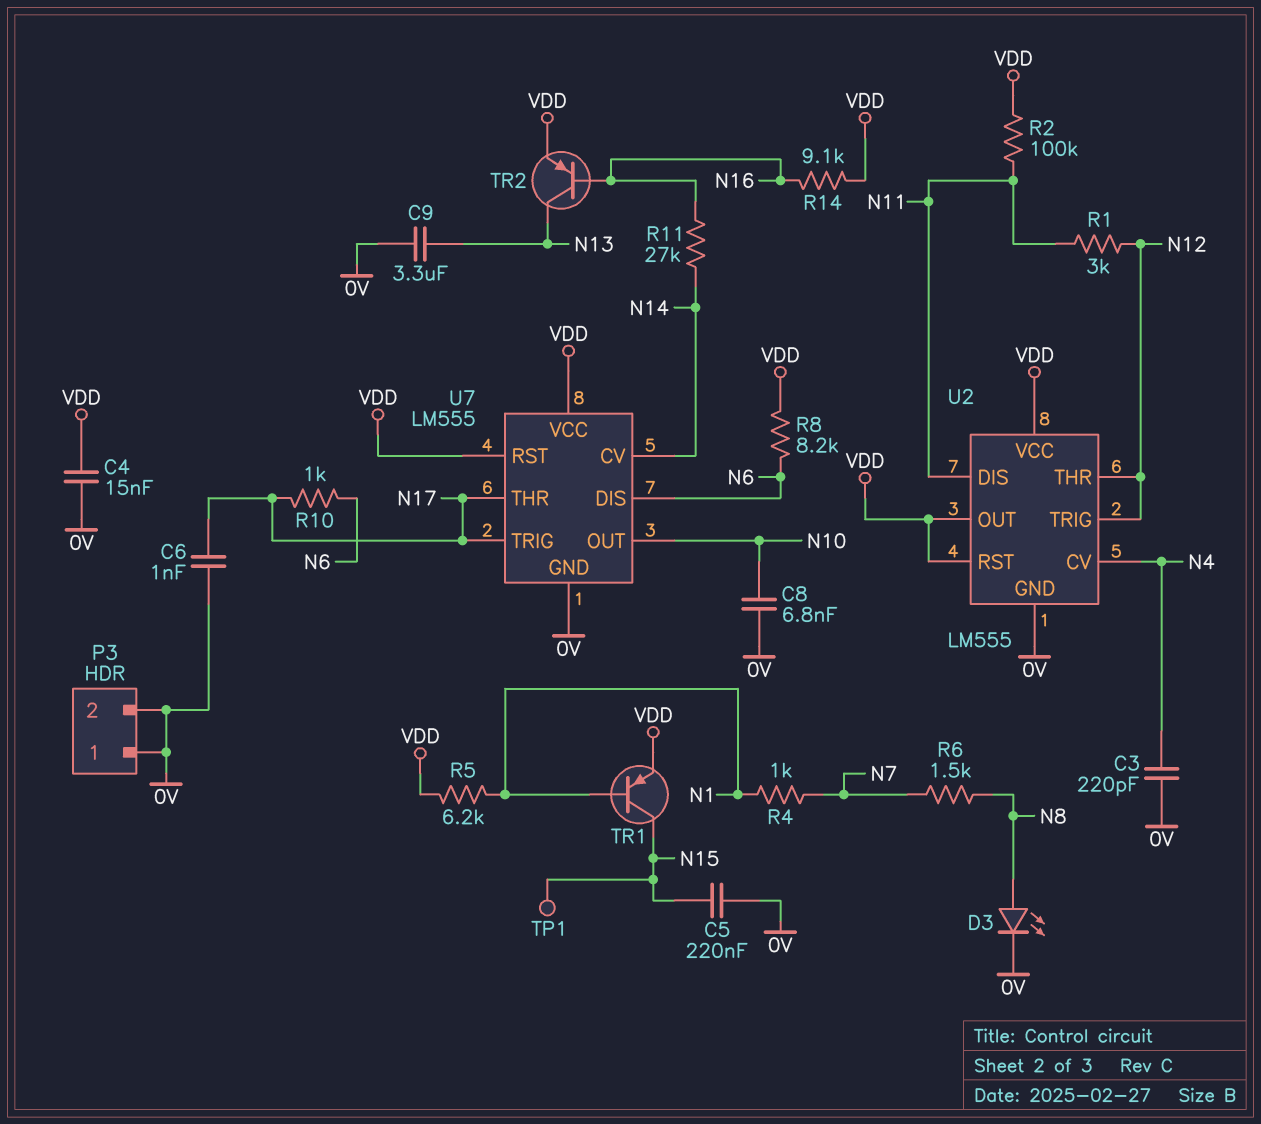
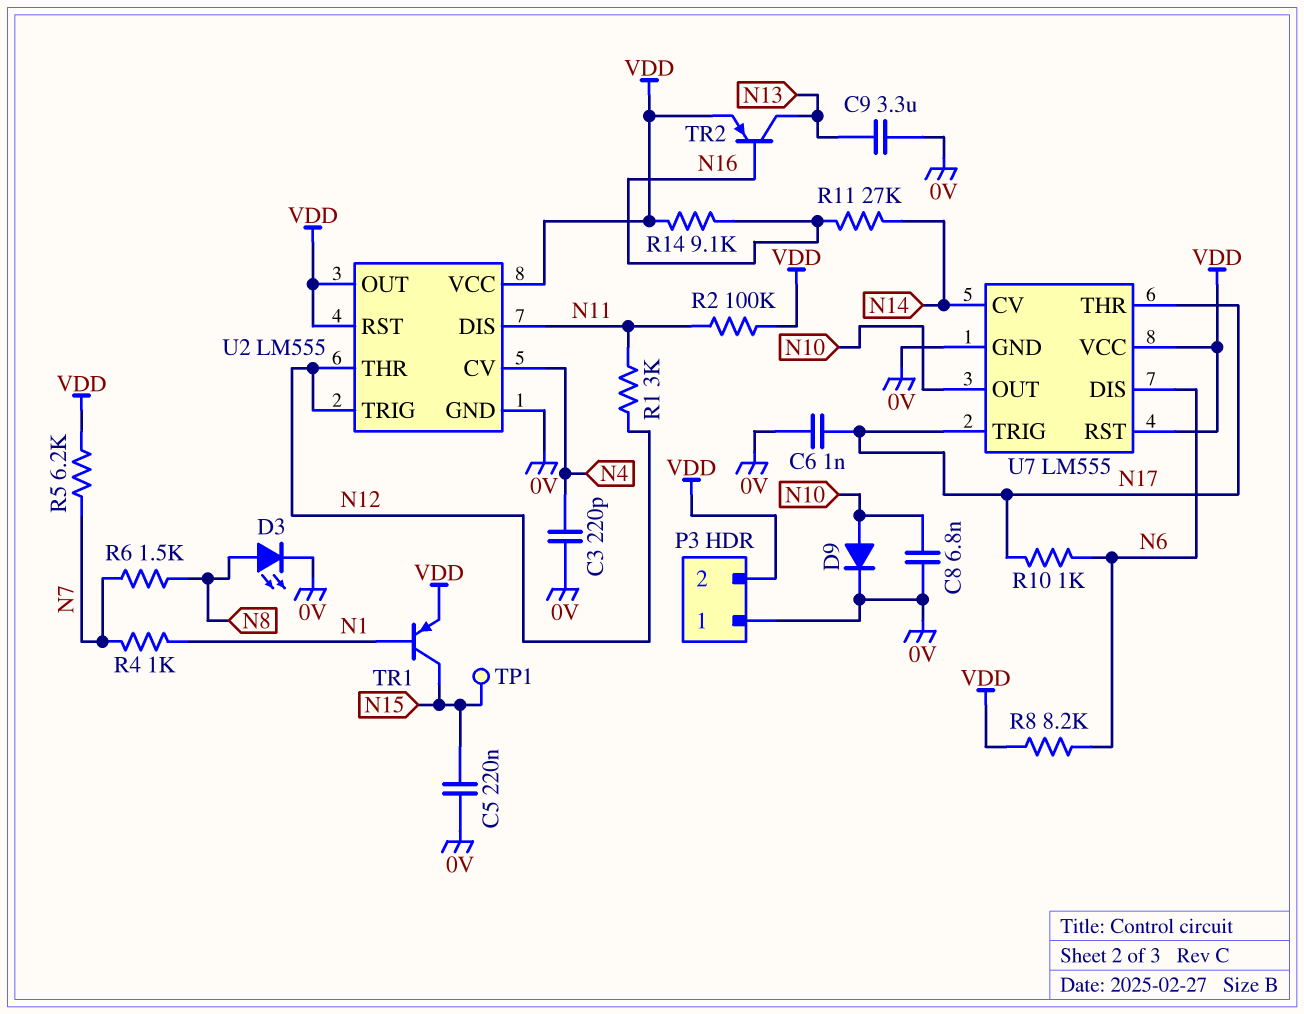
C4: 15nF (0V, VDD) -> none
D9: none -> diode (A N10, K 0V)
P3 pin 2: 0V -> VDD
R5: 6.2k (N1, VDD) -> 6.2k (N7, VDD)

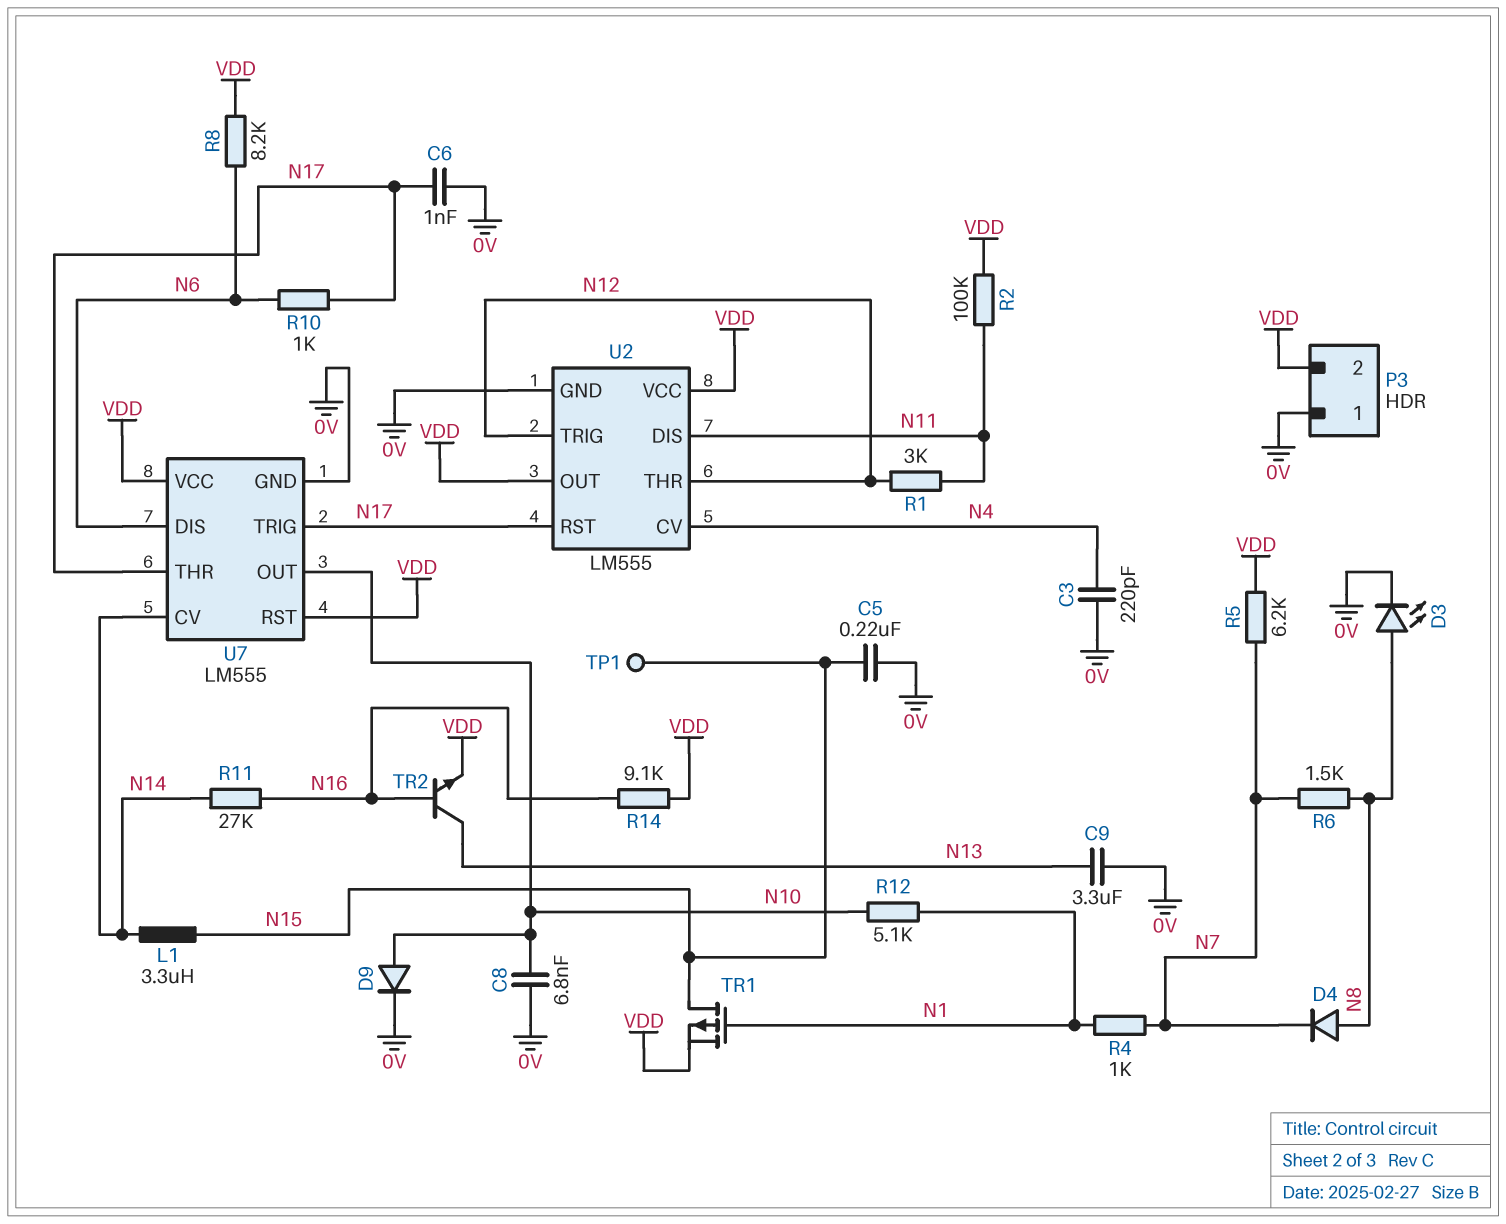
D4: none -> diode (A N8, K N7)
L1: none -> 3.3uH (N14, N15)
R12: none -> 5.1k (N1, N10)
TR1: PNP (B N1, C N15, E VDD) -> PMOS (G N1, D N15, S VDD)
TR2: PNP (B N16, C N13, E VDD) -> NPN (B N16, C N13, E VDD)
U2 pin RST: VDD -> N17

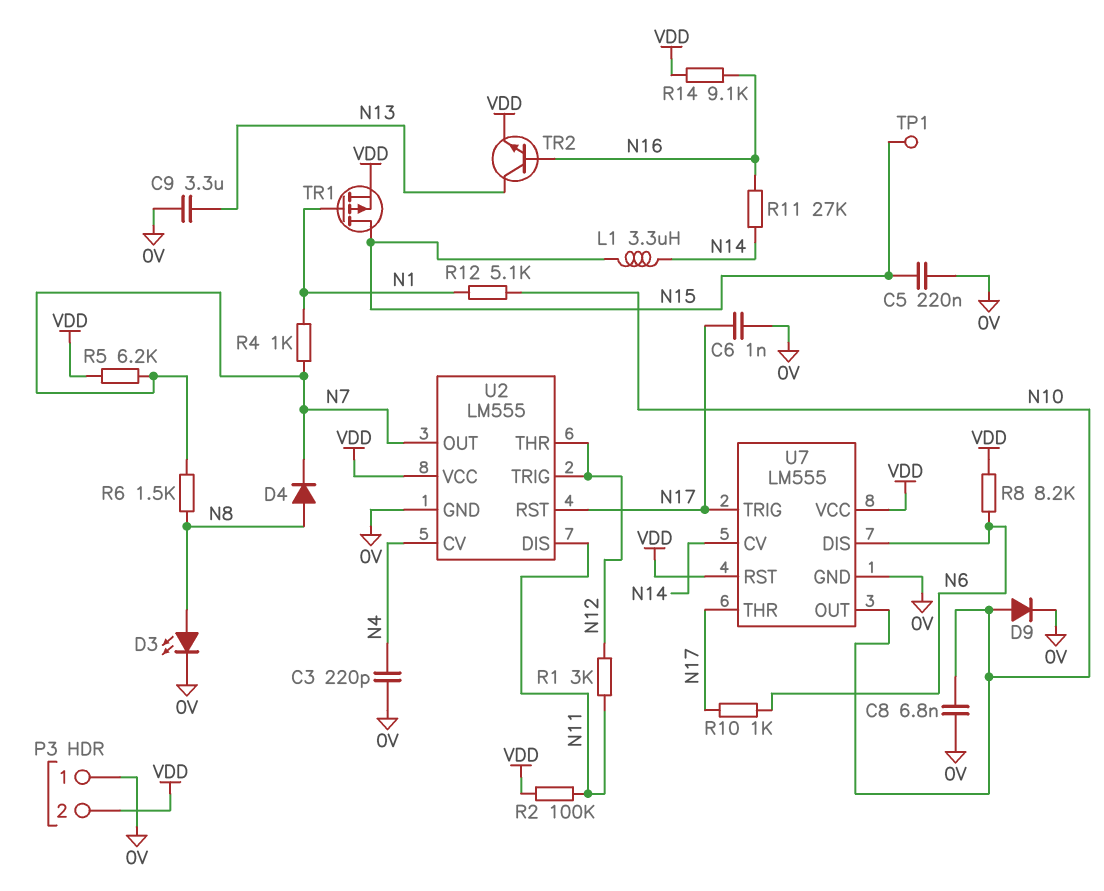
U2 pin OUT: VDD -> N7

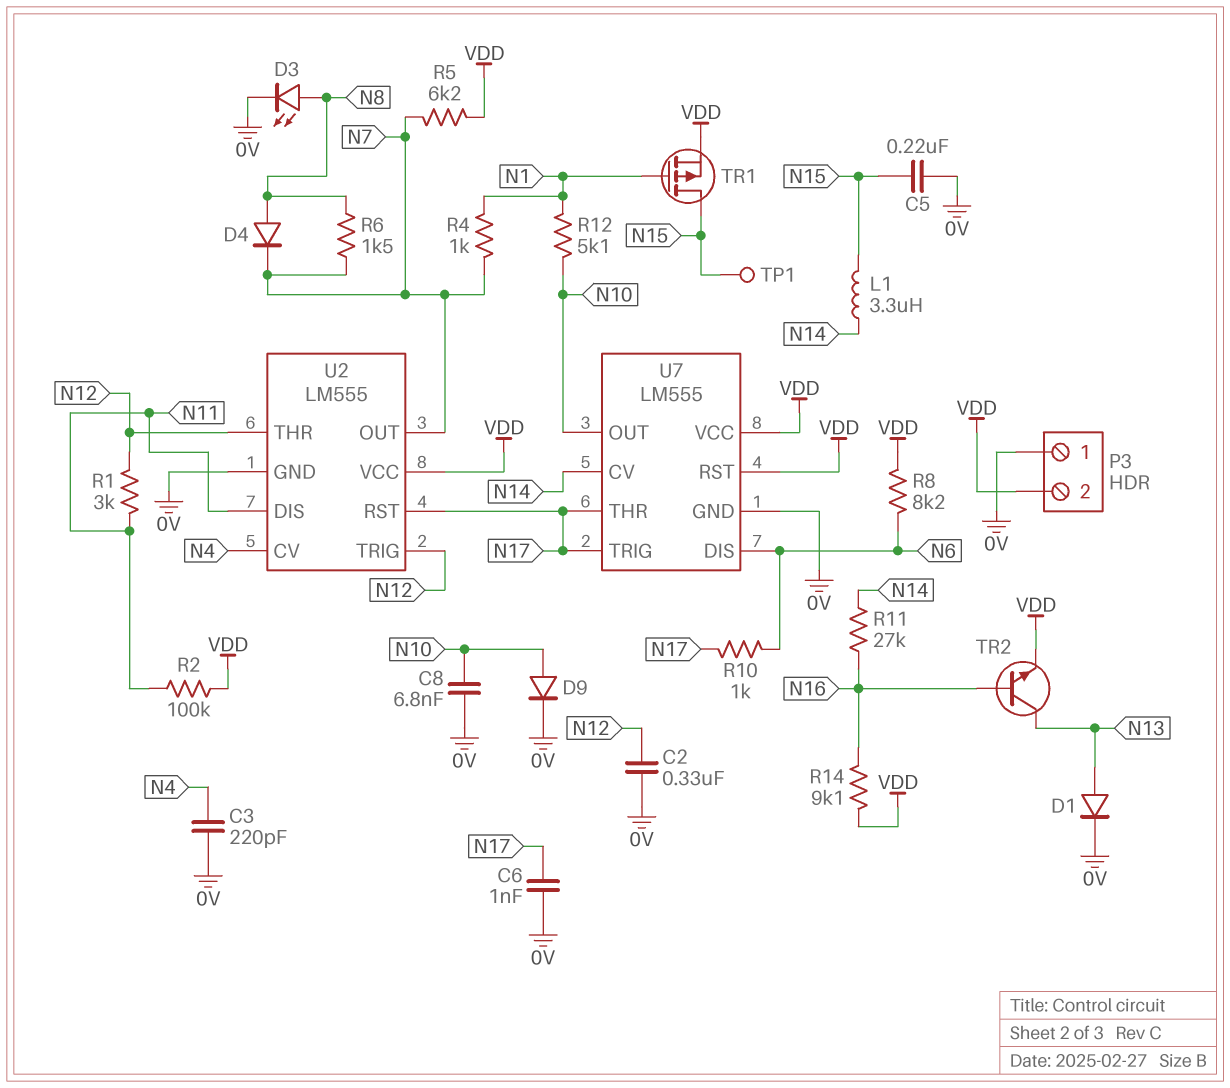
C2: none -> 330nF (0V, N12)
C9: 3.3uF (0V, N13) -> none
D1: none -> diode (A N13, K 0V)

